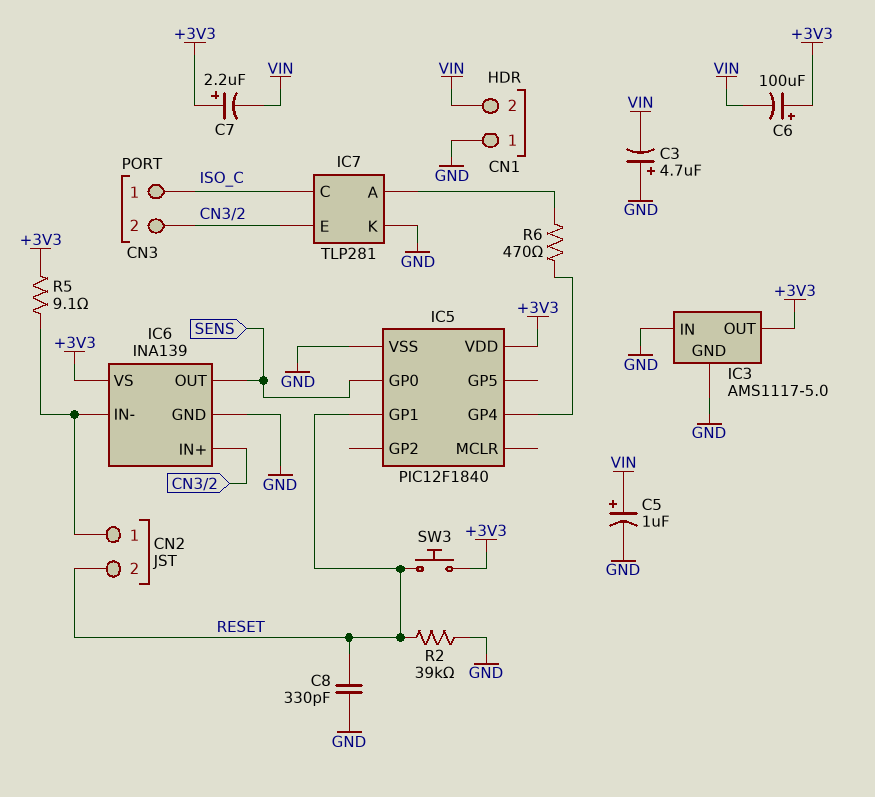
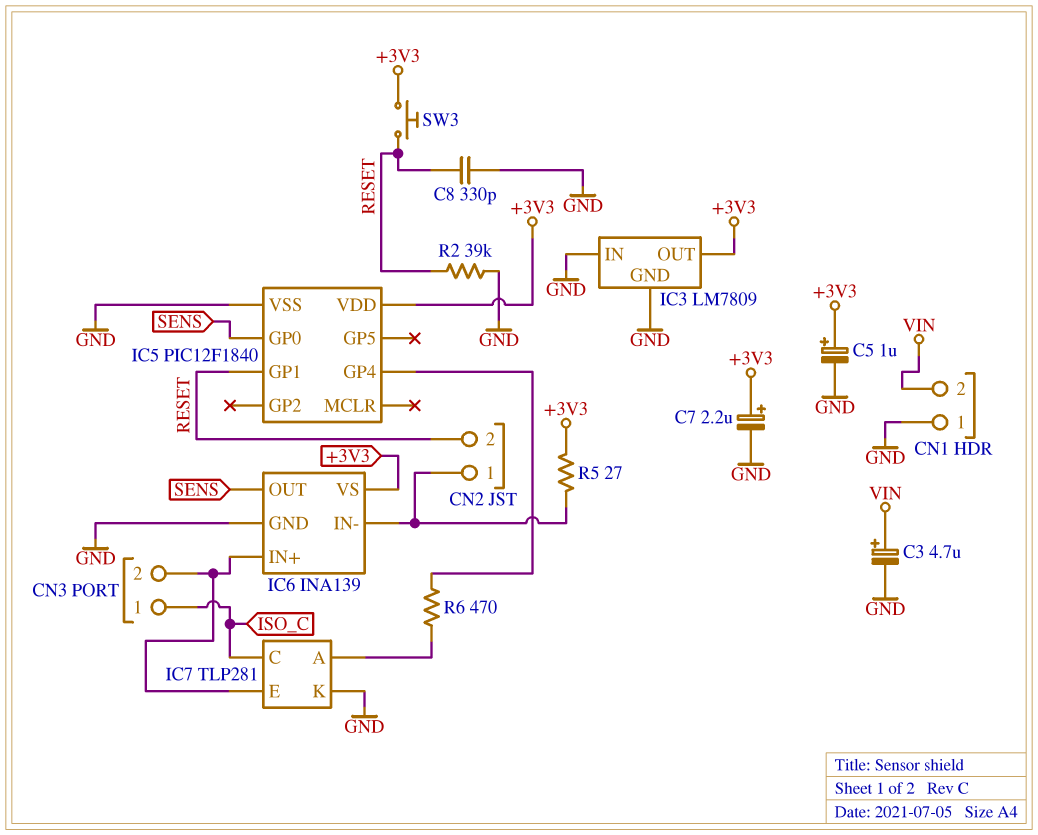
C3: 4.7uF (plus GND, minus VIN) -> 4.7uF (plus VIN, minus GND)
C5: 1uF (plus VIN, minus GND) -> 1uF (plus +3V3, minus GND)
C6: 100uF (plus +3V3, minus VIN) -> none
C7: 2.2uF (plus +3V3, minus VIN) -> 2.2uF (plus +3V3, minus GND)
IC3: AMS1117-5.0 -> LM7809
R5: 9.1 (+3V3, CN2/1) -> 27 (+3V3, CN2/1)

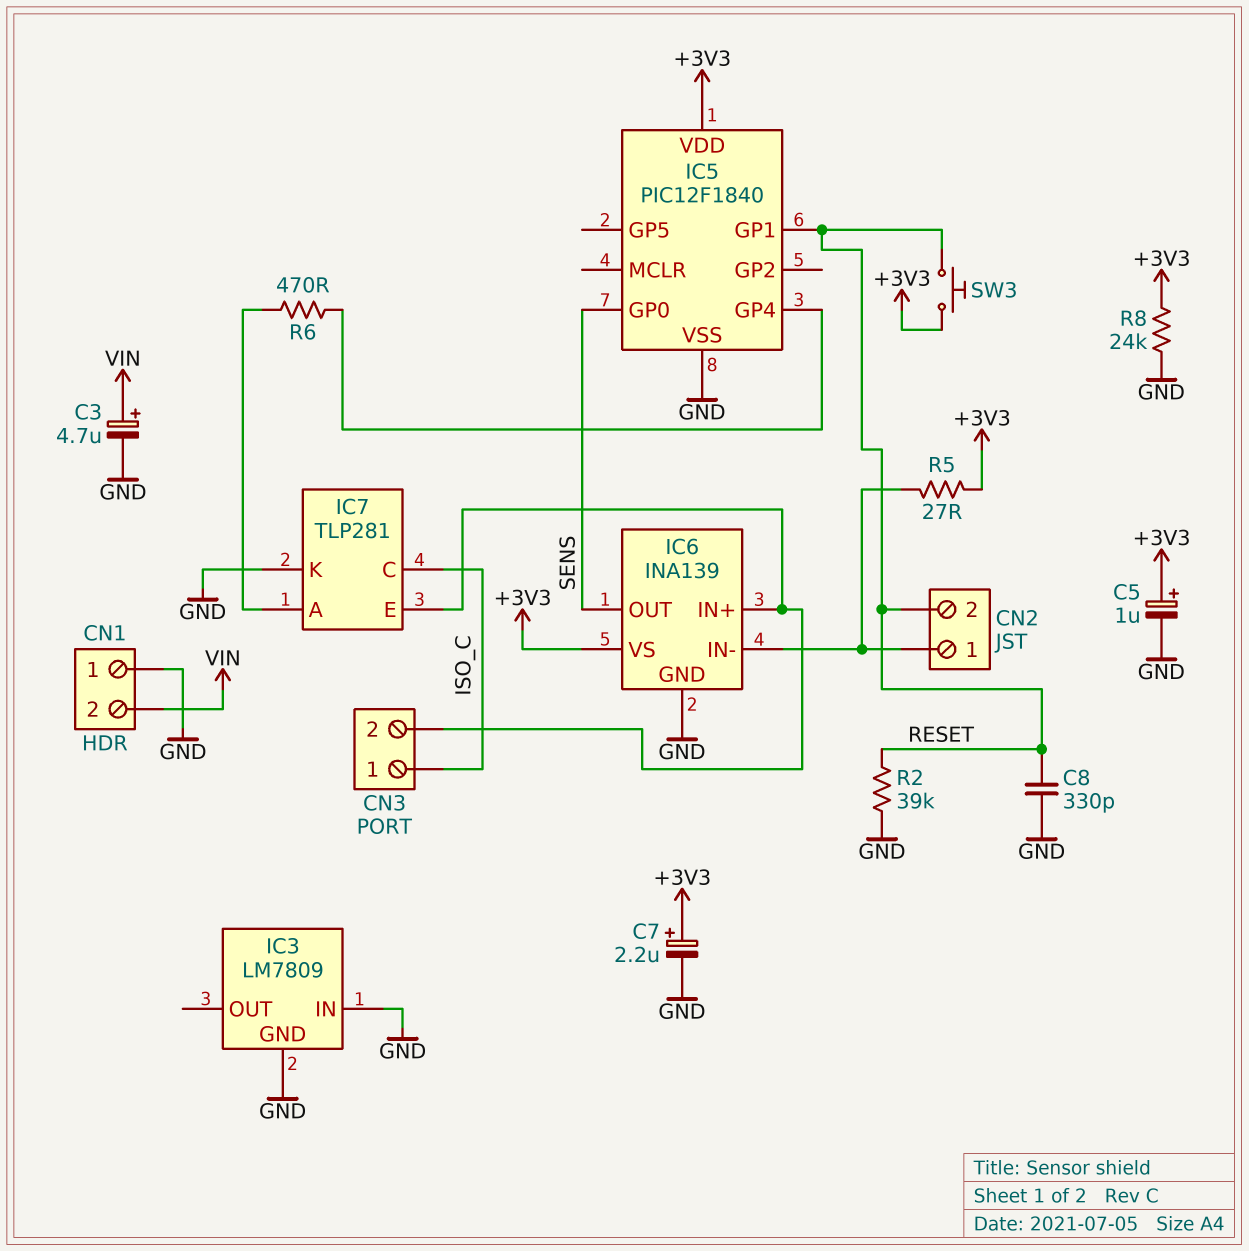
IC3 pin OUT: +3V3 -> none
R8: none -> 24k (+3V3, GND)

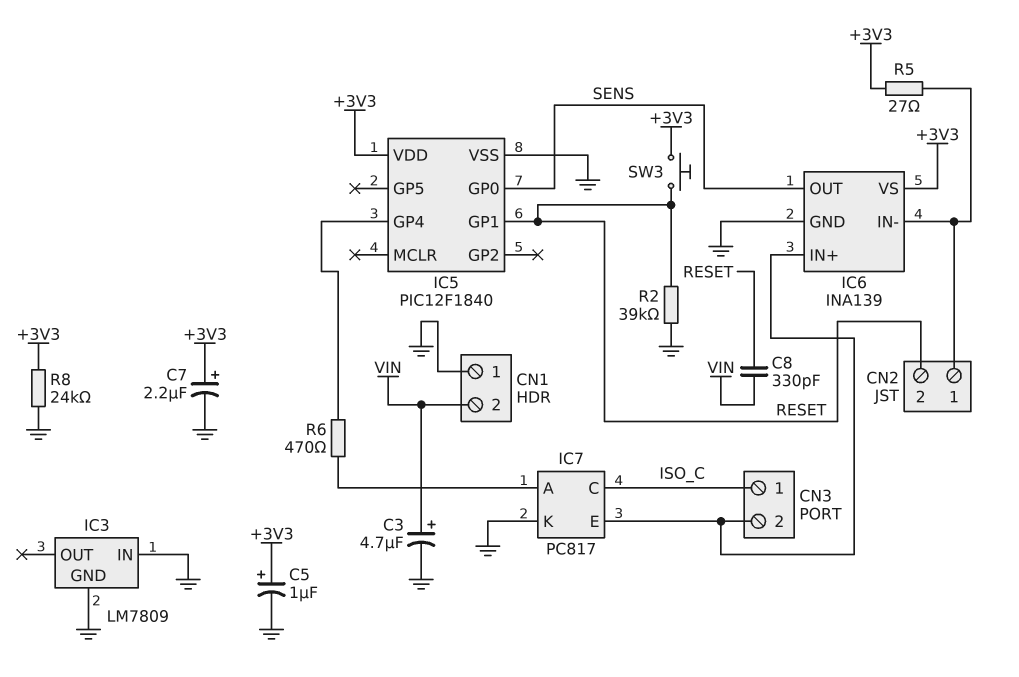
C8: 330pF (GND, RESET) -> 330pF (RESET, VIN)
IC7: TLP281 -> PC817

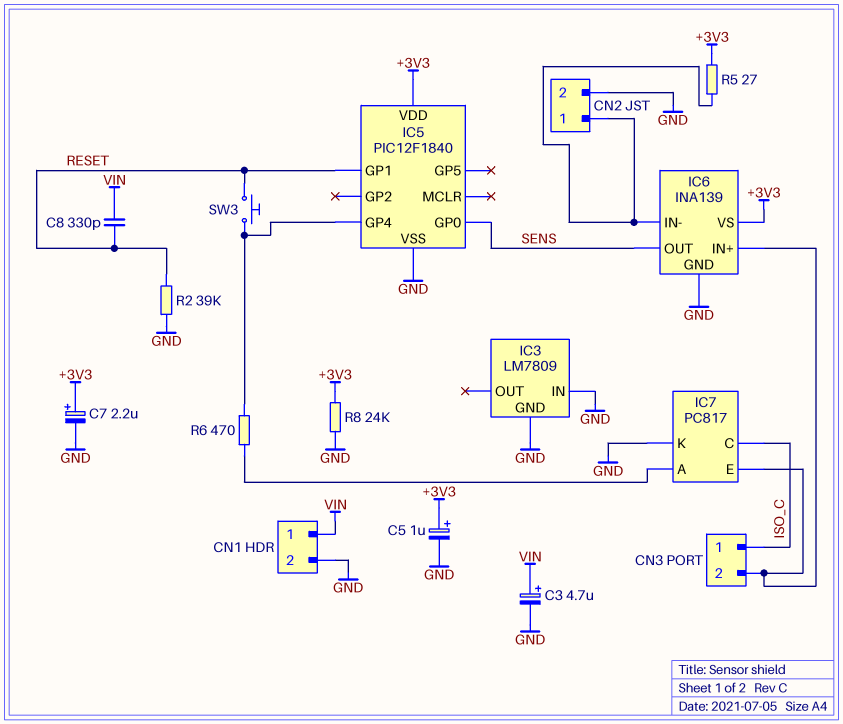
CN1 pin 1: GND -> VIN
CN1 pin 2: VIN -> GND
CN2 pin 2: RESET -> GND
SW3: button (+3V3, RESET) -> button (IC5/GP4, RESET)

